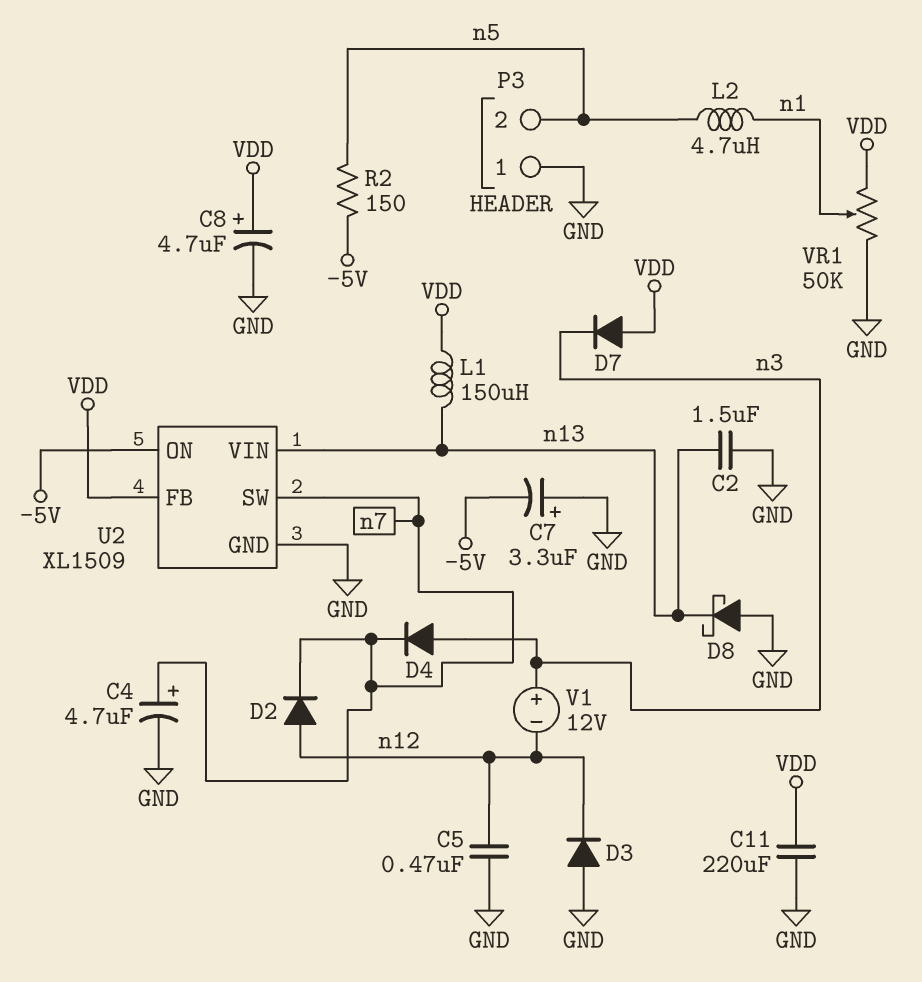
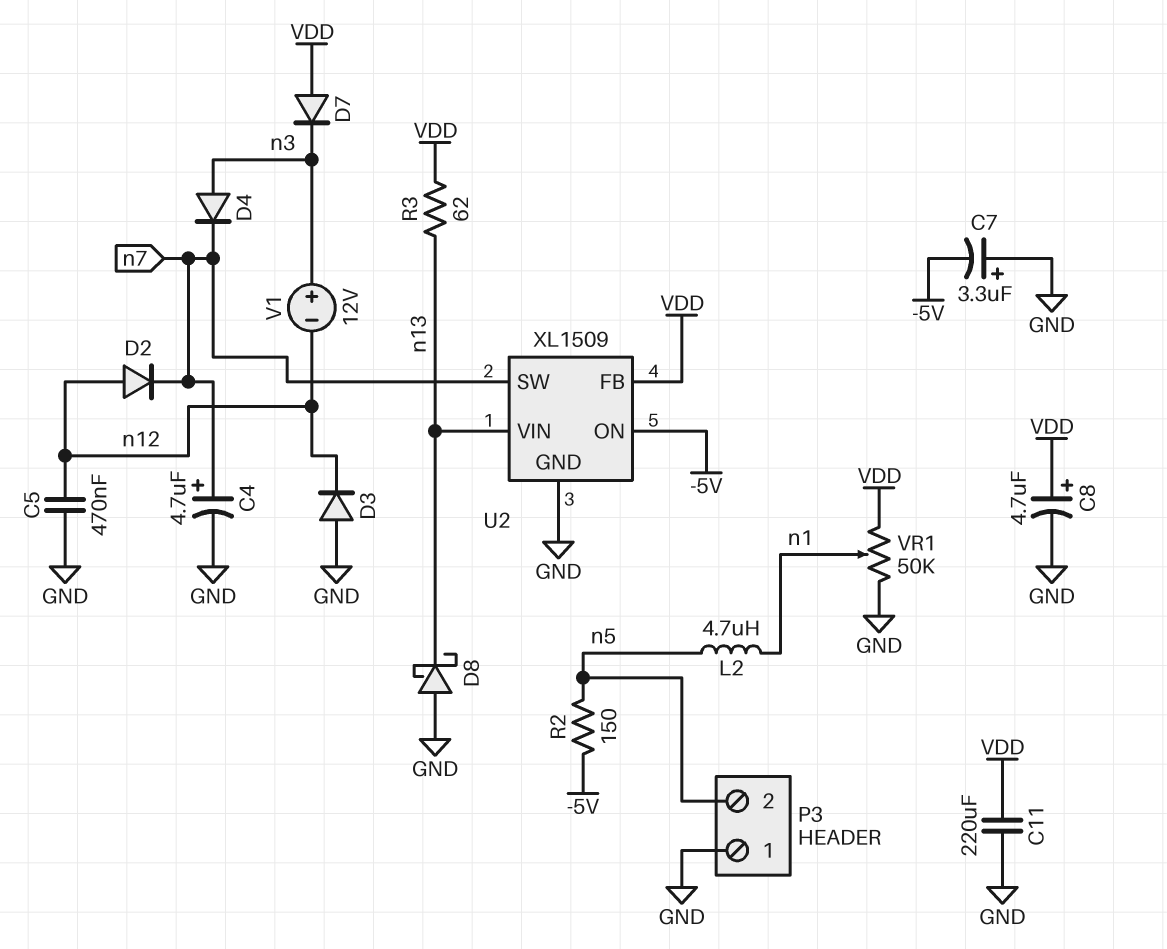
C2: 1.5uF (GND, n13) -> none
L1: 150uH (VDD, n13) -> none
R3: none -> 62 (VDD, n13)

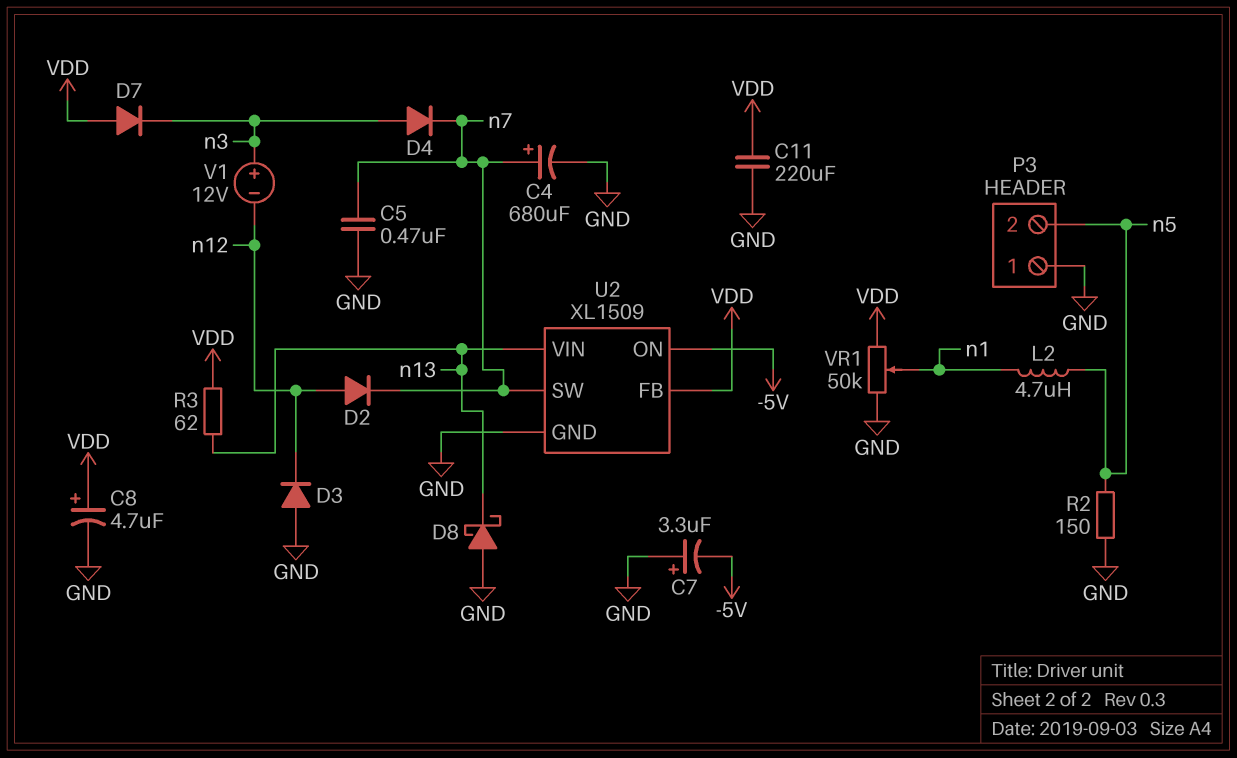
C4: 4.7uF (plus n7, minus GND) -> 680uF (plus n7, minus GND)
C5: 470nF (GND, n12) -> 470nF (GND, n7)
R2: 150 (-5V, n5) -> 150 (GND, n5)

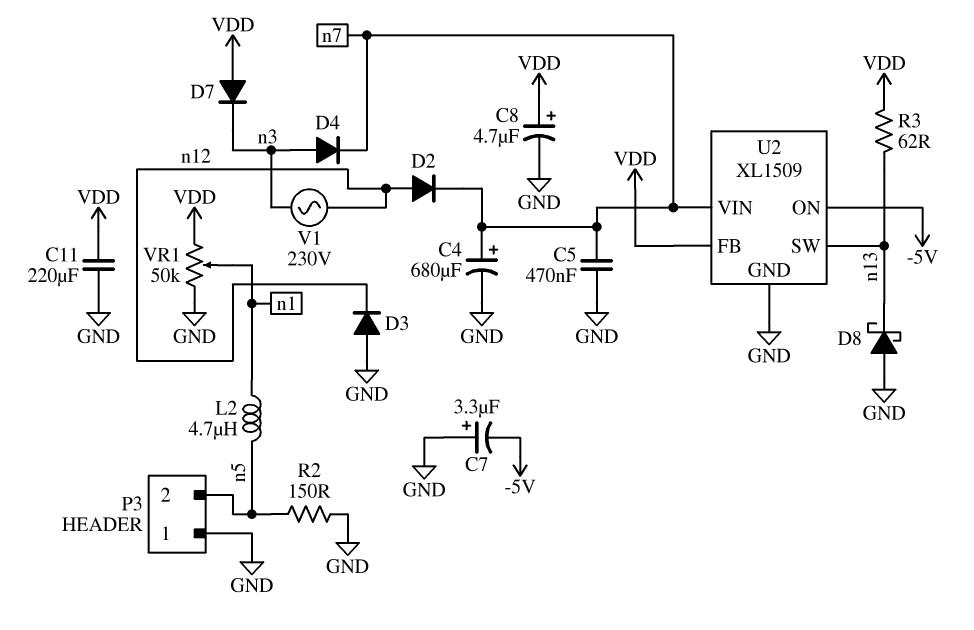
U2 pin SW: n7 -> n13
U2 pin VIN: n13 -> n7
V1: 12V (plus n3, minus n12) -> AC 230V (n3, n12)

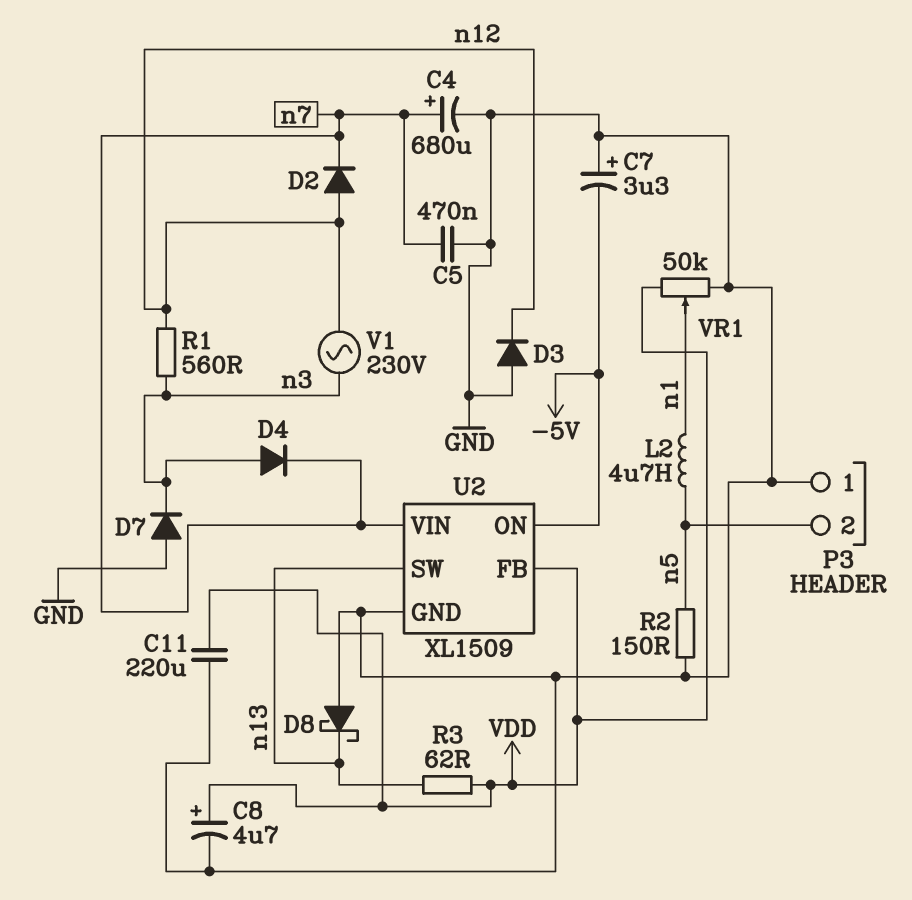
D7: diode (A VDD, K n3) -> diode (A GND, K n3)
R1: none -> 560 (n3, n12)

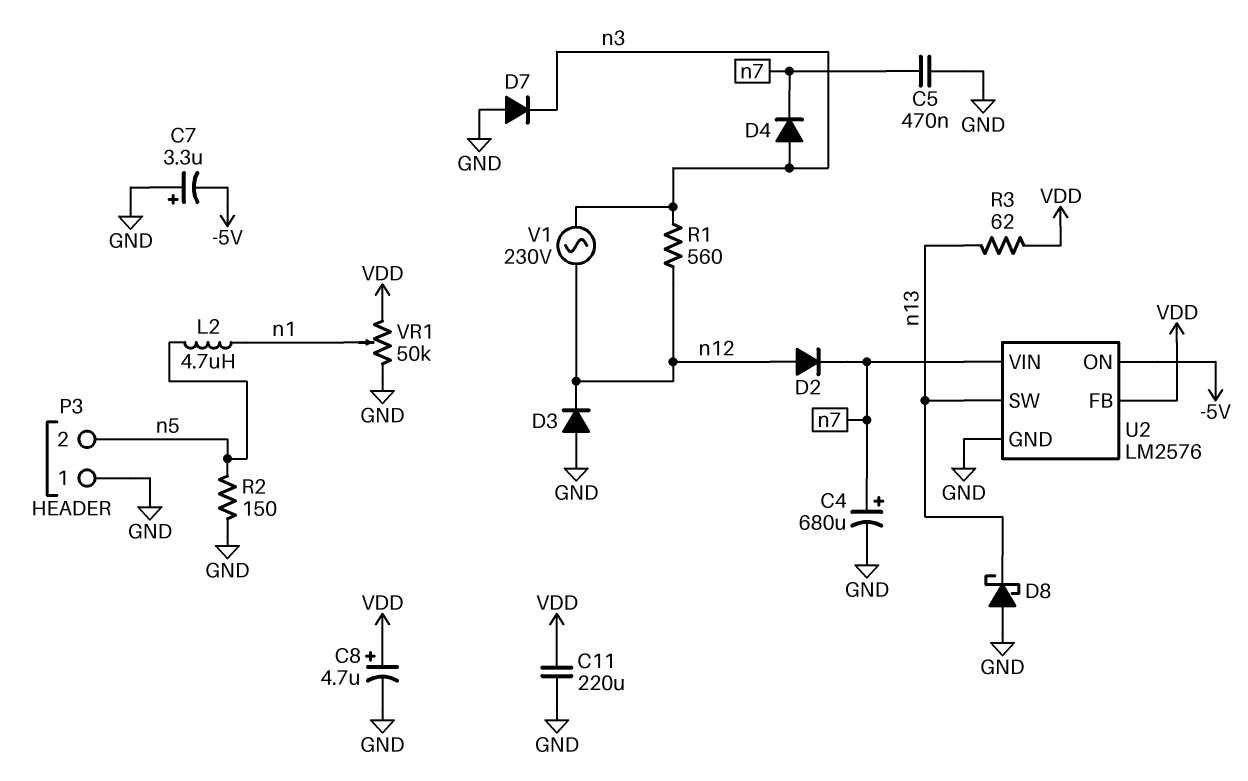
U2: XL1509 -> LM2576

